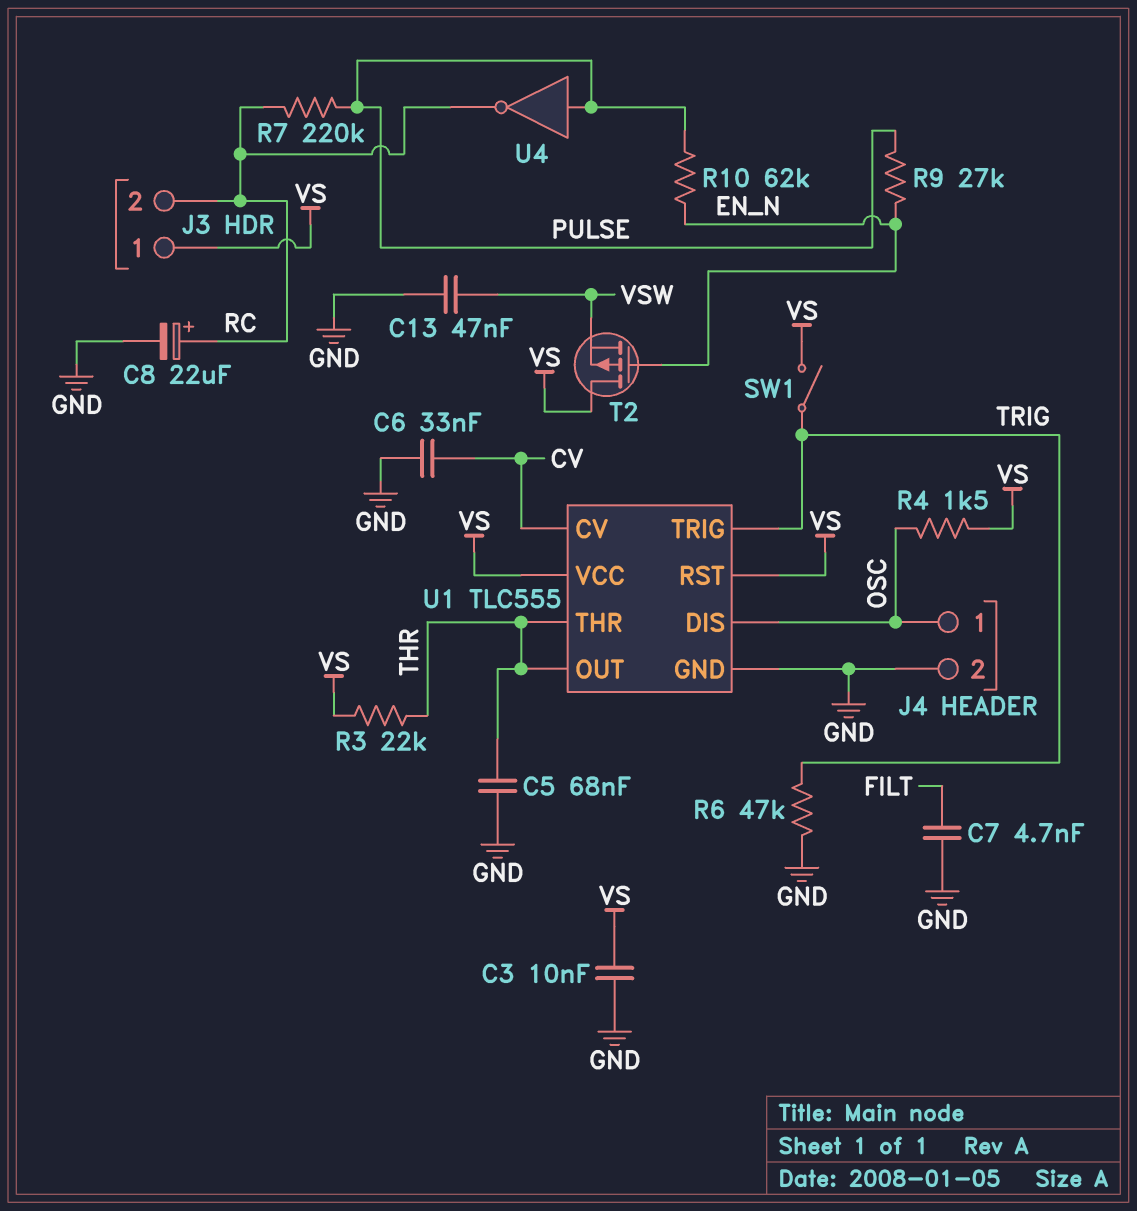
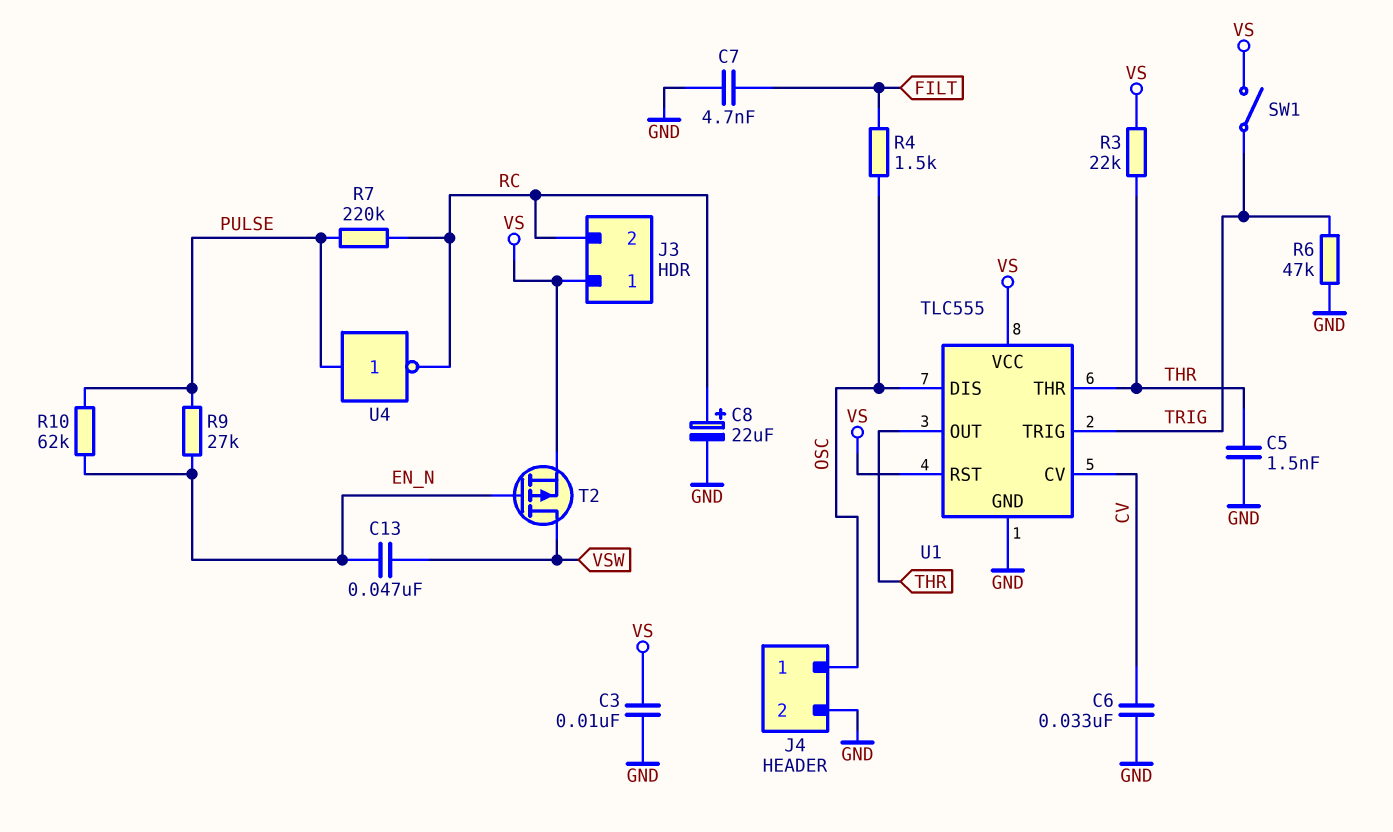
C5: 68nF (GND, THR) -> 1.5nF (GND, THR)
C13: 47nF (GND, VSW) -> 47nF (EN_N, VSW)
R4: 1.5k (OSC, VS) -> 1.5k (FILT, OSC)
T2: PMOS (G EN_N, D VS, S VSW) -> PMOS (G EN_N, D VSW, S VS)

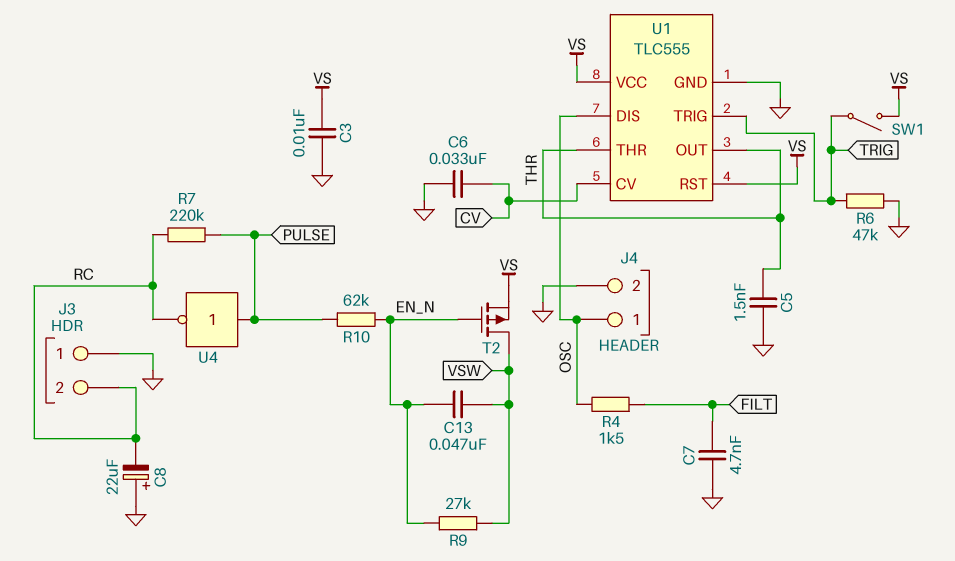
C8: 22uF (plus RC, minus GND) -> 22uF (plus GND, minus RC)
J3 pin 1: VS -> GND
R3: 22k (THR, VS) -> none
R9: 27k (EN_N, PULSE) -> 27k (EN_N, VSW)

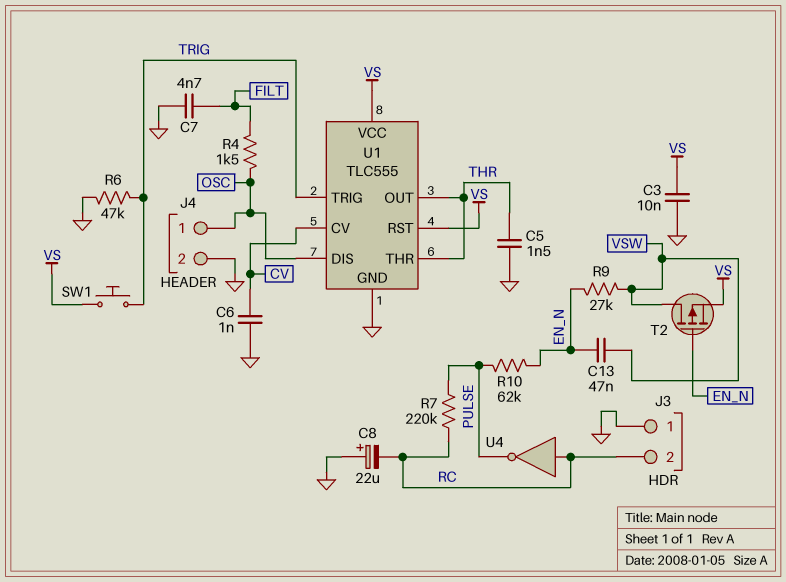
C6: 33nF (CV, GND) -> 1nF (CV, GND)
SW1: switch (TRIG, VS) -> button (TRIG, VS)
U4: NOT (in PULSE, out RC) -> NOT (in RC, out PULSE)

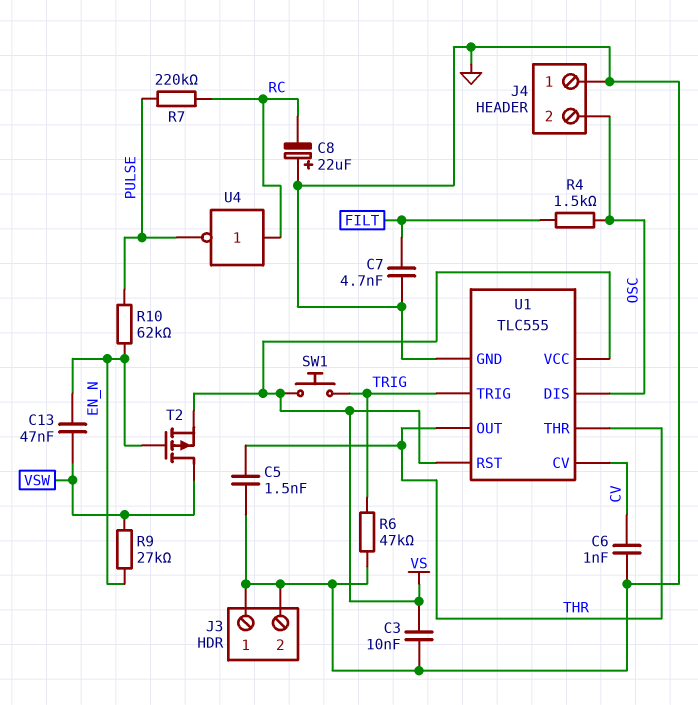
J3 pin 2: RC -> GND
J4 pin 1: OSC -> GND
J4 pin 2: GND -> OSC

